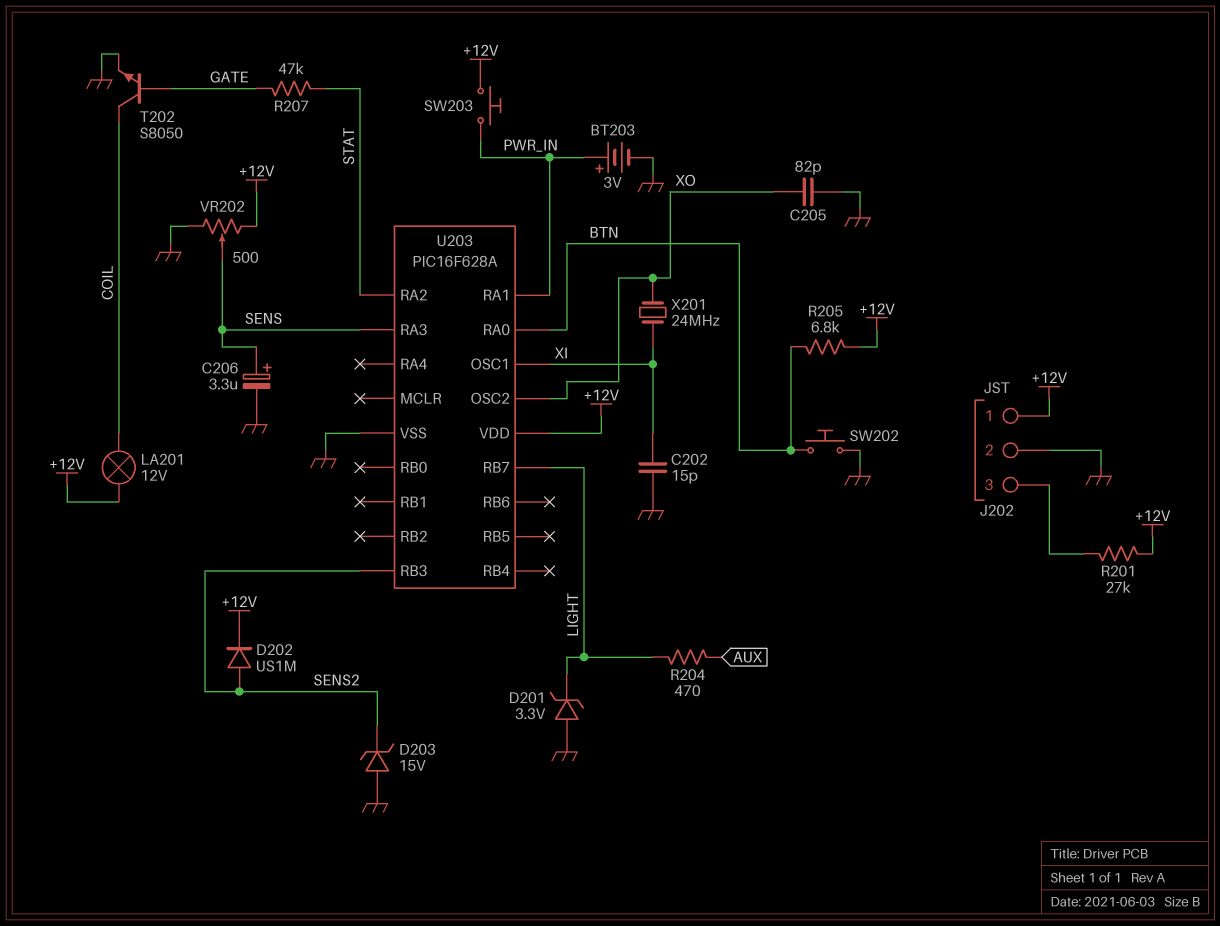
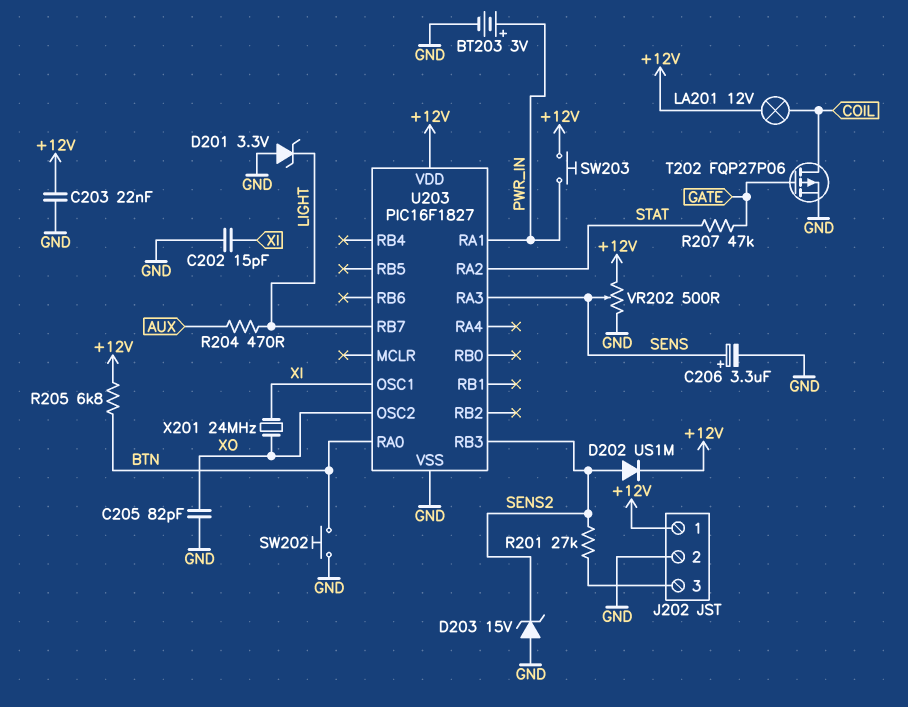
C203: none -> 22nF (+12V, GND)
R201: 27k (+12V, J202/3) -> 27k (J202/3, SENS2)
T202: NPN S8050 (B GATE, C COIL, E GND) -> PMOS FQP27P06 (G GATE, D COIL, S GND)
U203: PIC16F628A -> PIC16F1827

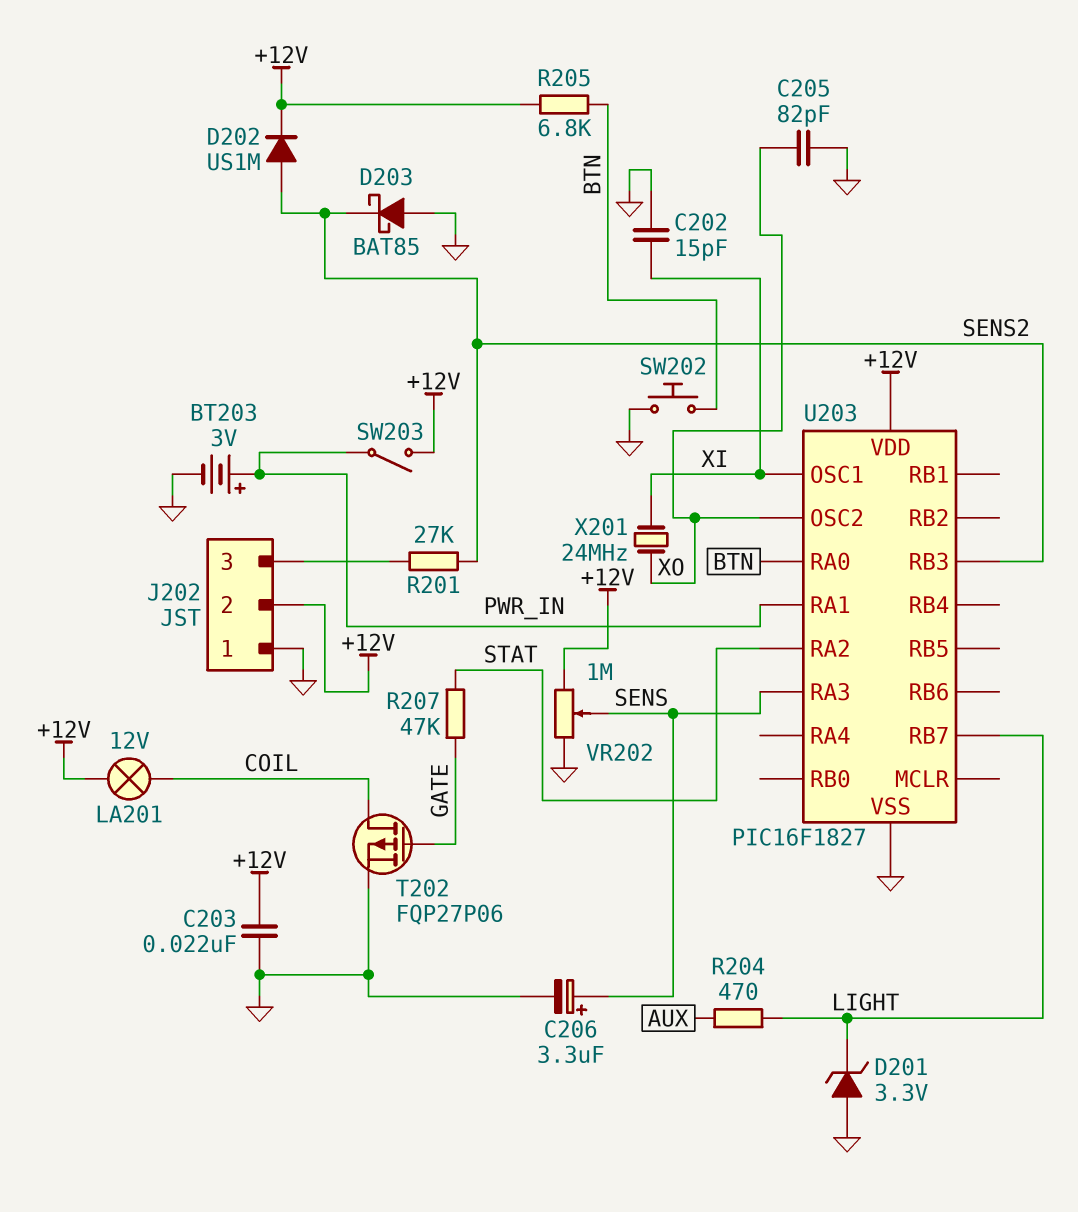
D203: zener 15V (A GND, K SENS2) -> schottky BAT85 (A GND, K SENS2)
J202 pin 1: +12V -> GND
J202 pin 2: GND -> +12V
SW203: button (+12V, PWR_IN) -> switch (+12V, PWR_IN)
VR202: 500 (+12V, GND, wiper SENS) -> 1M (+12V, GND, wiper SENS)

